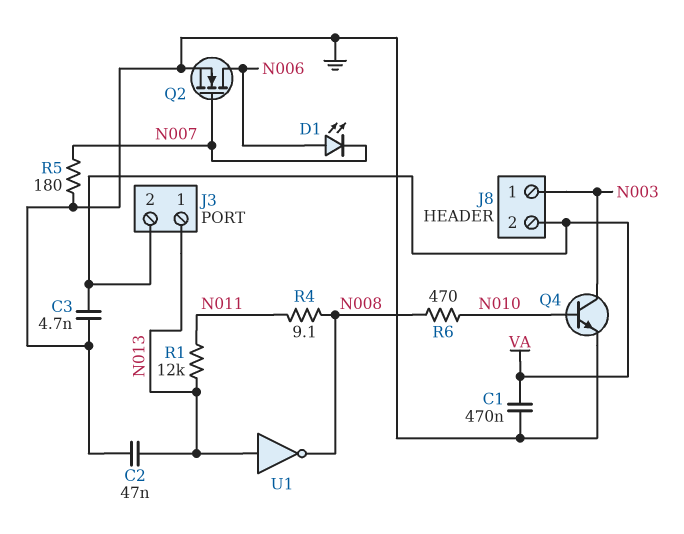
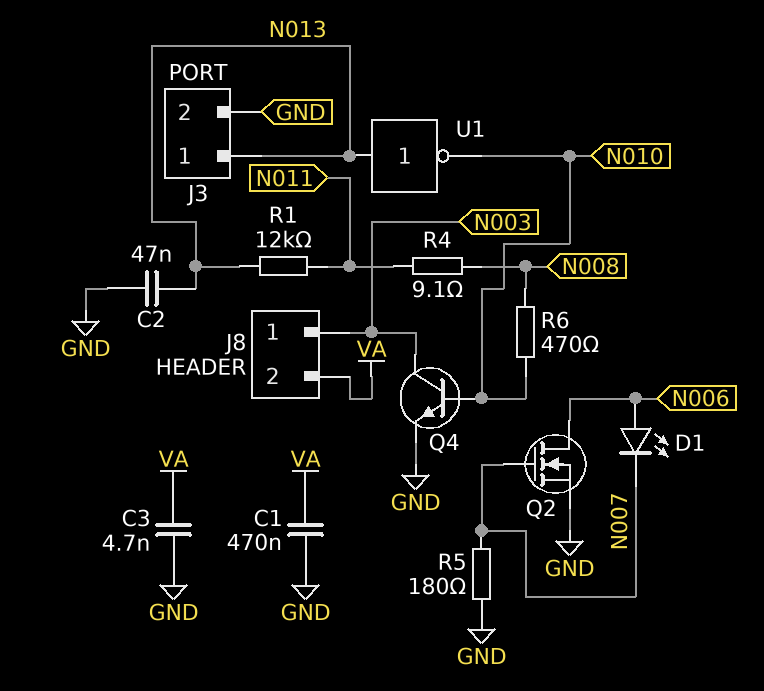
J3 pin 2: VA -> GND
U1: NOT (in N013, out N008) -> NOT (in N013, out N010)

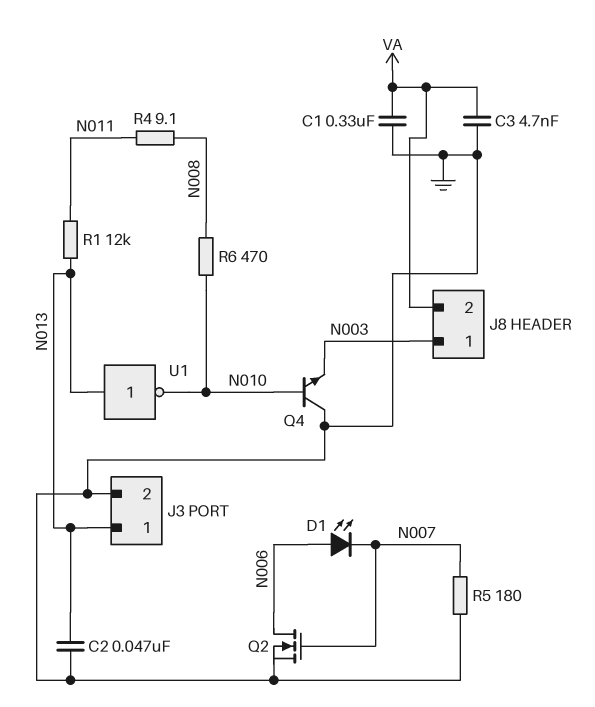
C1: 470nF (GND, VA) -> 330nF (GND, VA)
Q4: NPN (B N010, C N003, E GND) -> NPN (B N010, C GND, E N003)

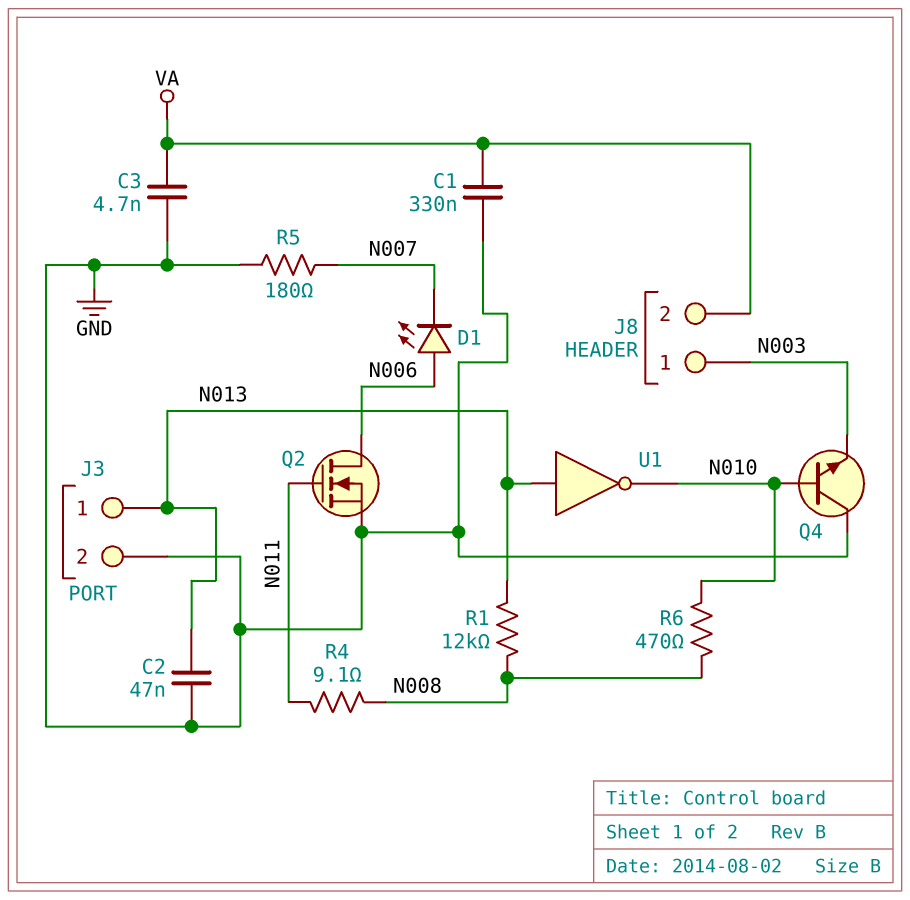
Q2: NMOS (G N007, D N006, S GND) -> NMOS (G N011, D N006, S GND)
R1: 12k (N011, N013) -> 12k (N008, N013)

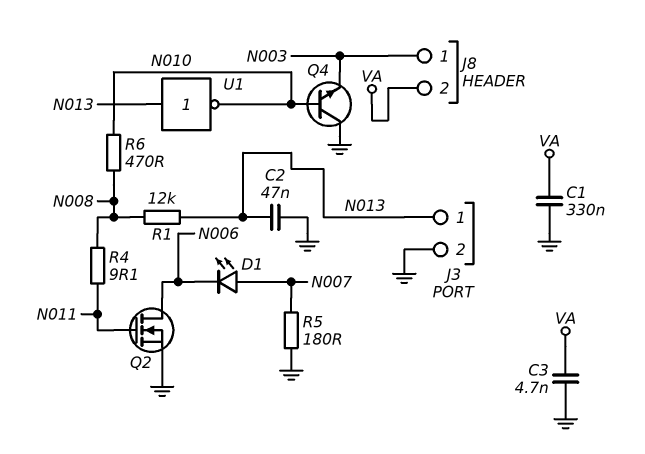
D1: LED (A N006, K N007) -> LED (A N007, K N006)

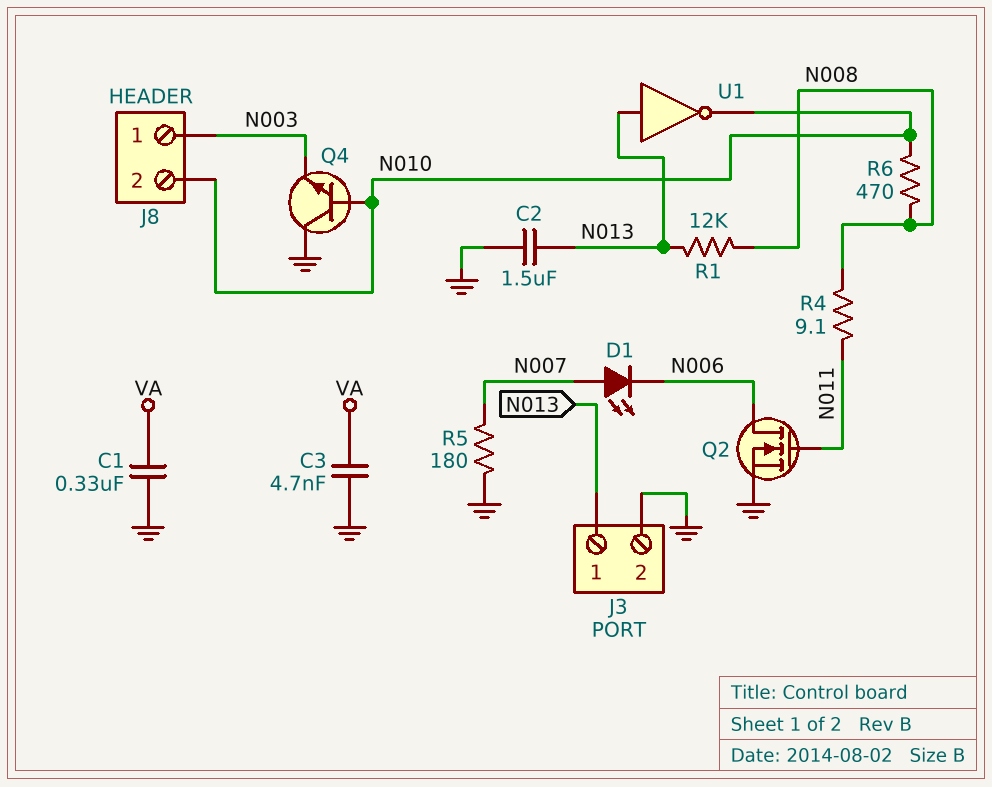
C2: 47nF (GND, N013) -> 1.5uF (GND, N013)
J8 pin 2: VA -> N010

